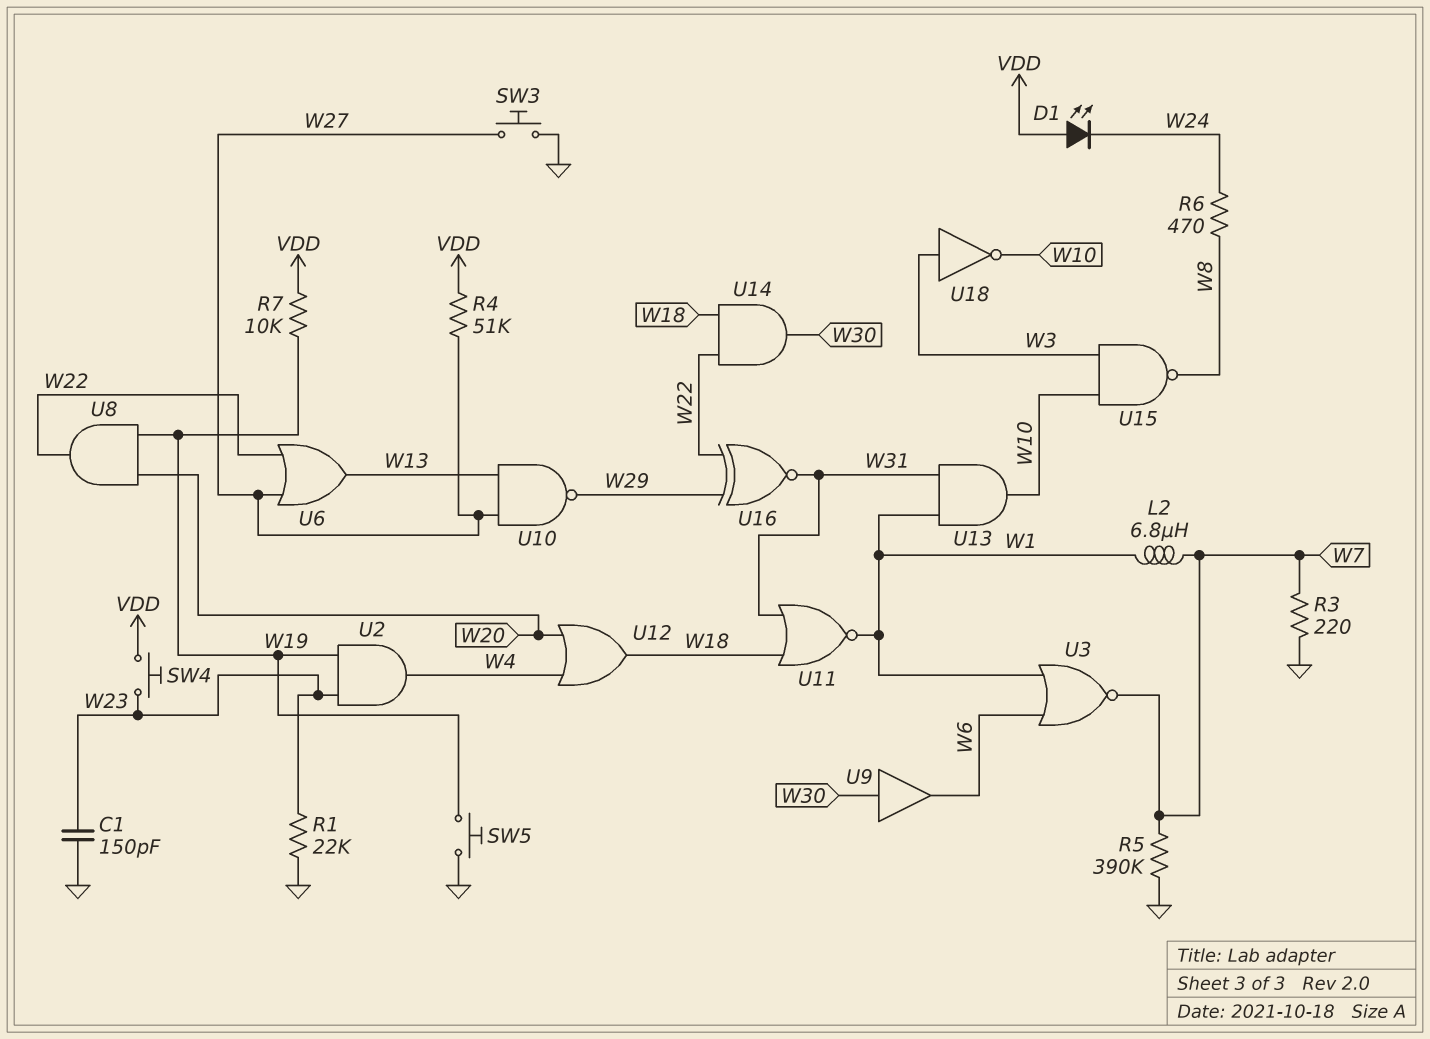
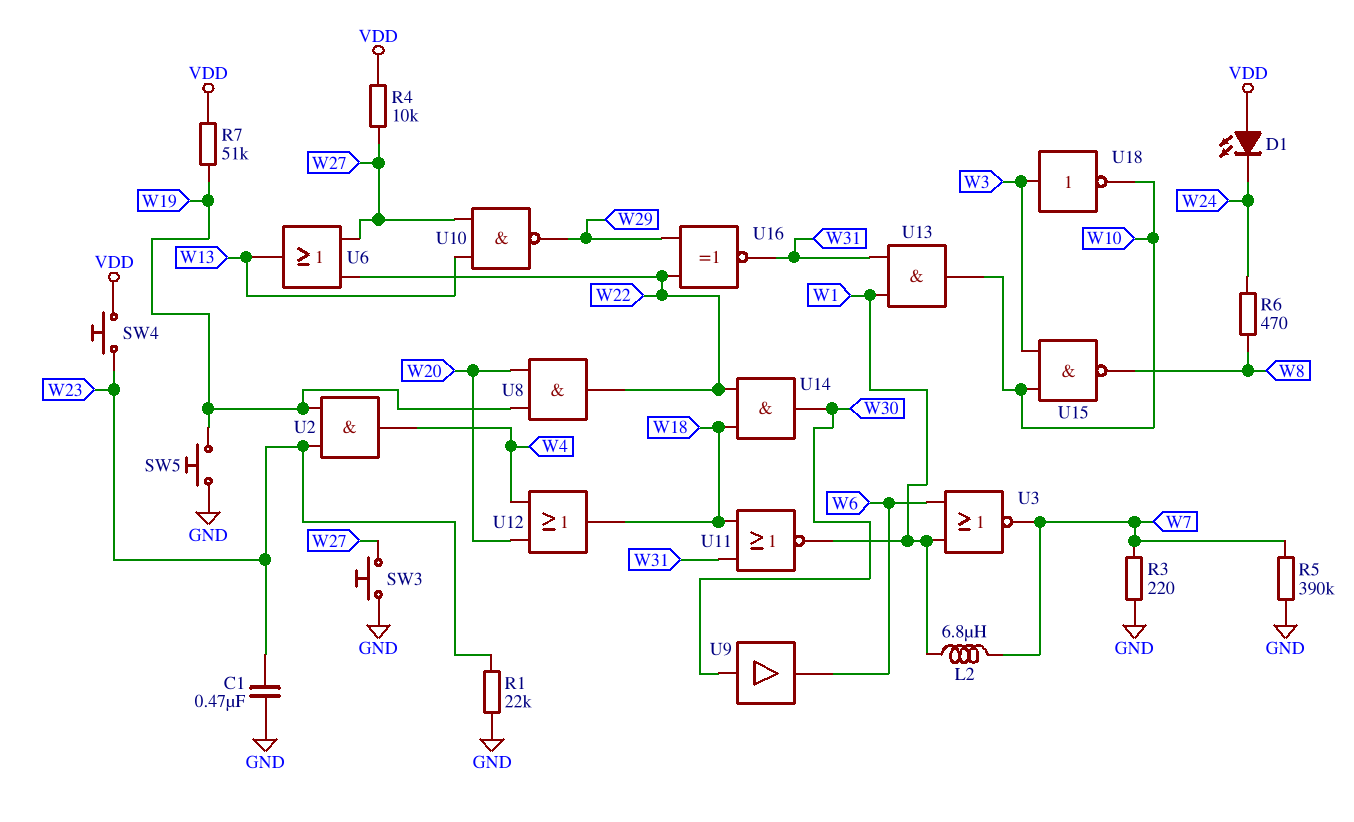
C1: 150pF (GND, W23) -> 470nF (GND, W23)
R4: 51k (VDD, W27) -> 10k (VDD, W27)
R7: 10k (VDD, W19) -> 51k (VDD, W19)

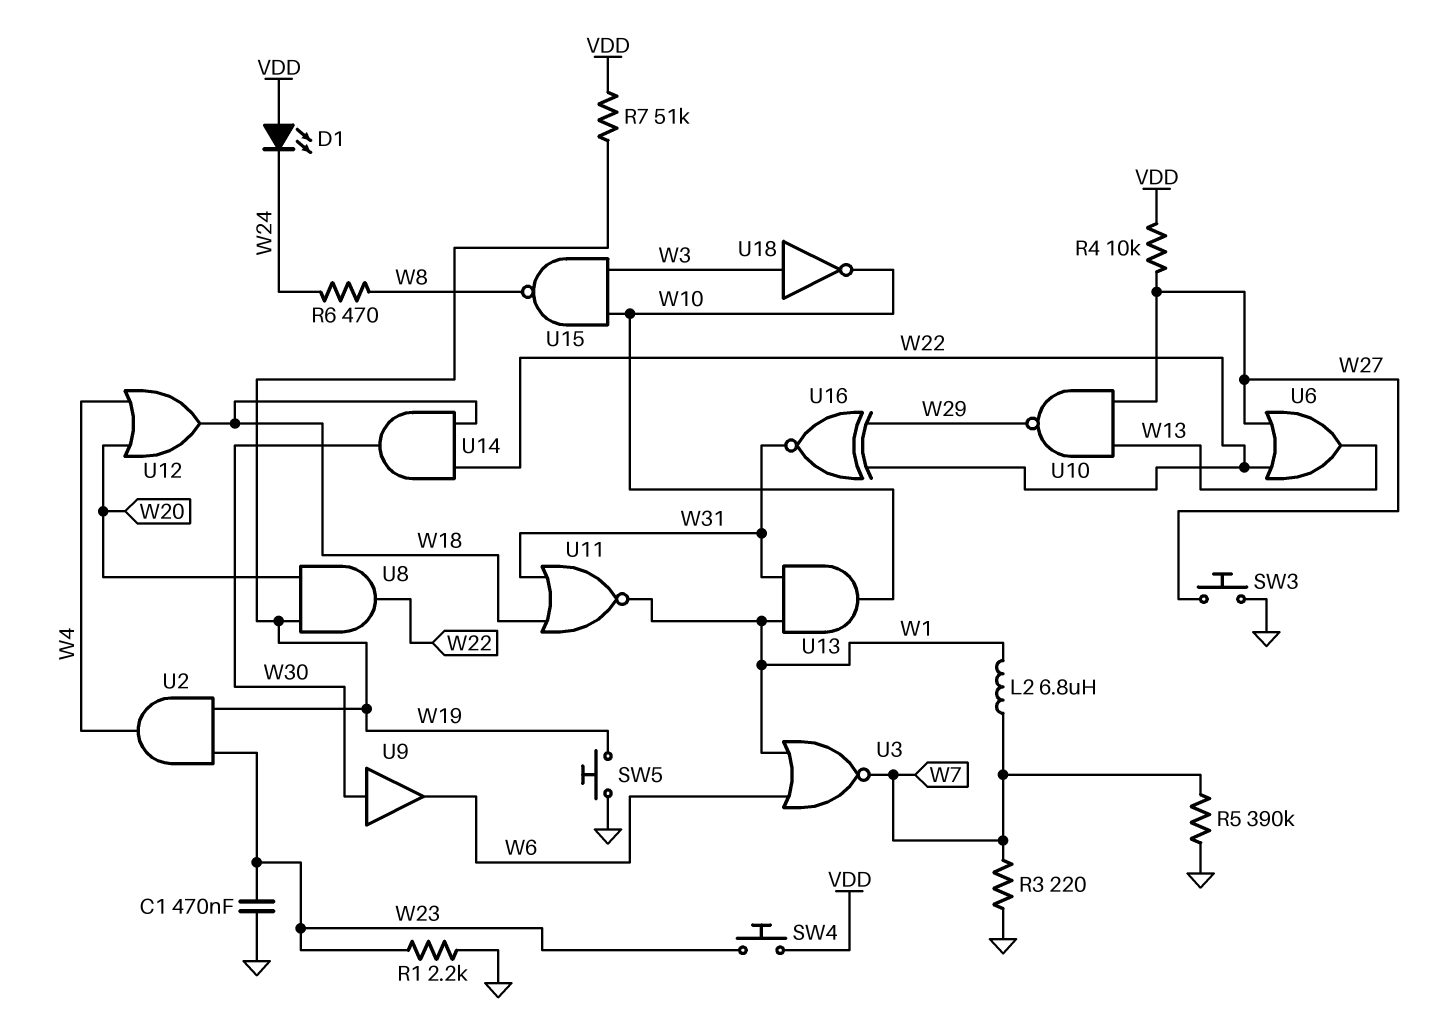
R1: 22k (GND, W23) -> 2.2k (GND, W23)

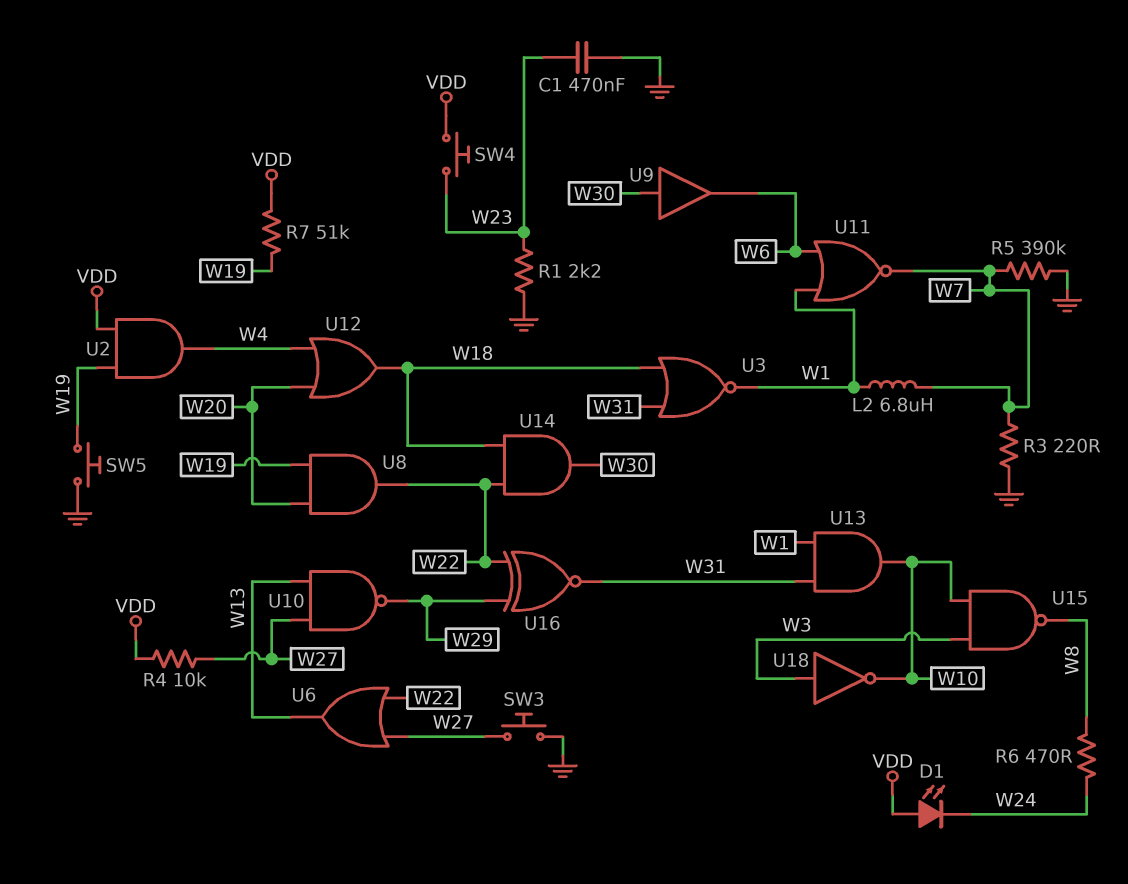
U2: AND (in W19, in W23, out W4) -> AND (in VDD, in W19, out W4)
U3: NOR (in W1, in W6, out W7) -> NOR (in W18, in W31, out W1)
U11: NOR (in W18, in W31, out W1) -> NOR (in W1, in W6, out W7)

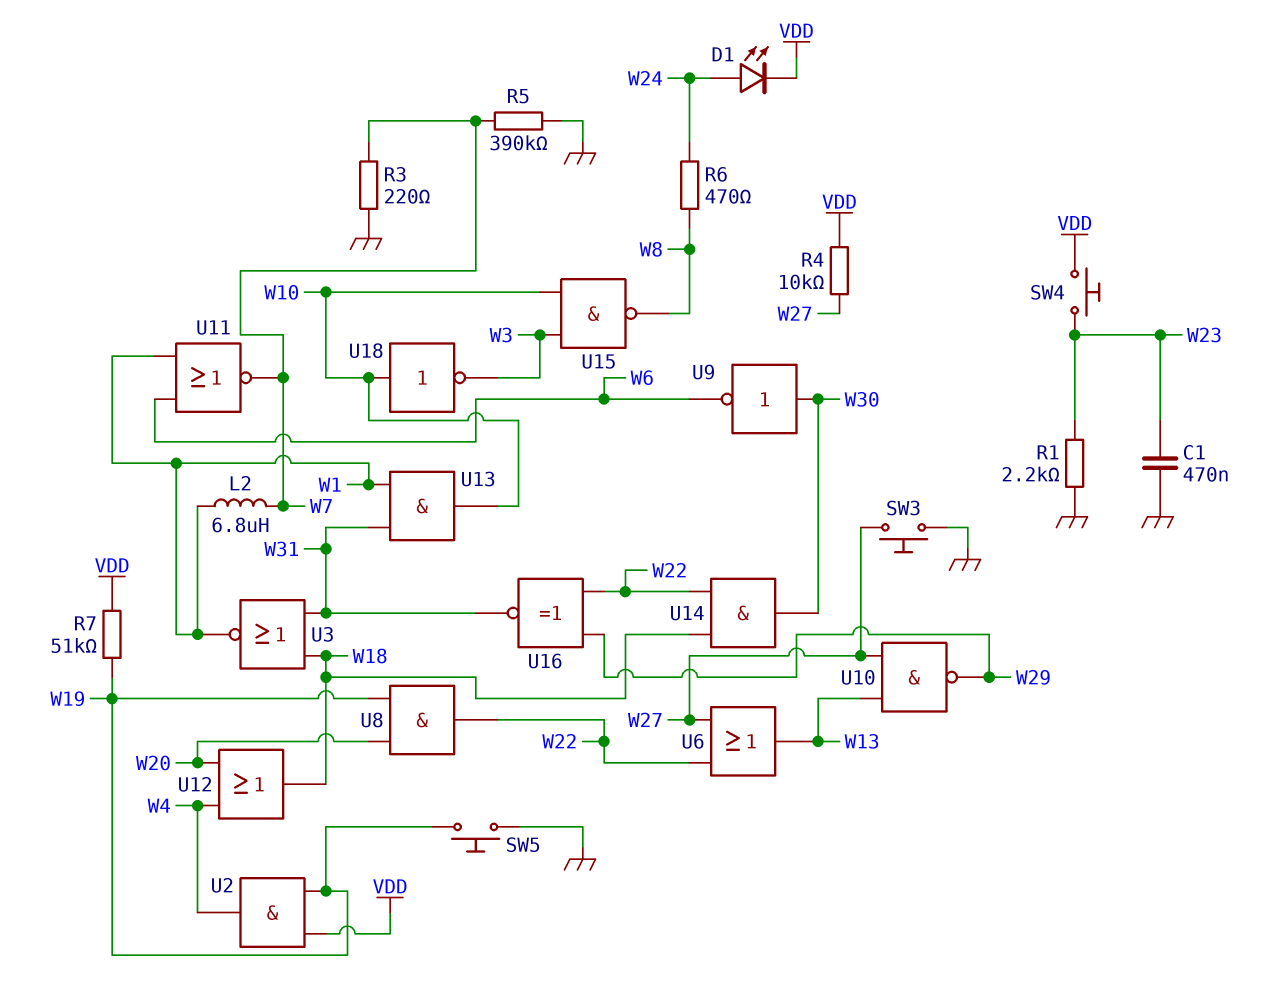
D1: LED (A VDD, K W24) -> LED (A W24, K VDD)
U9: buffer (in W30, out W6) -> NOT (in W30, out W6)
U18: NOT (in W3, out W10) -> NOT (in W10, out W3)

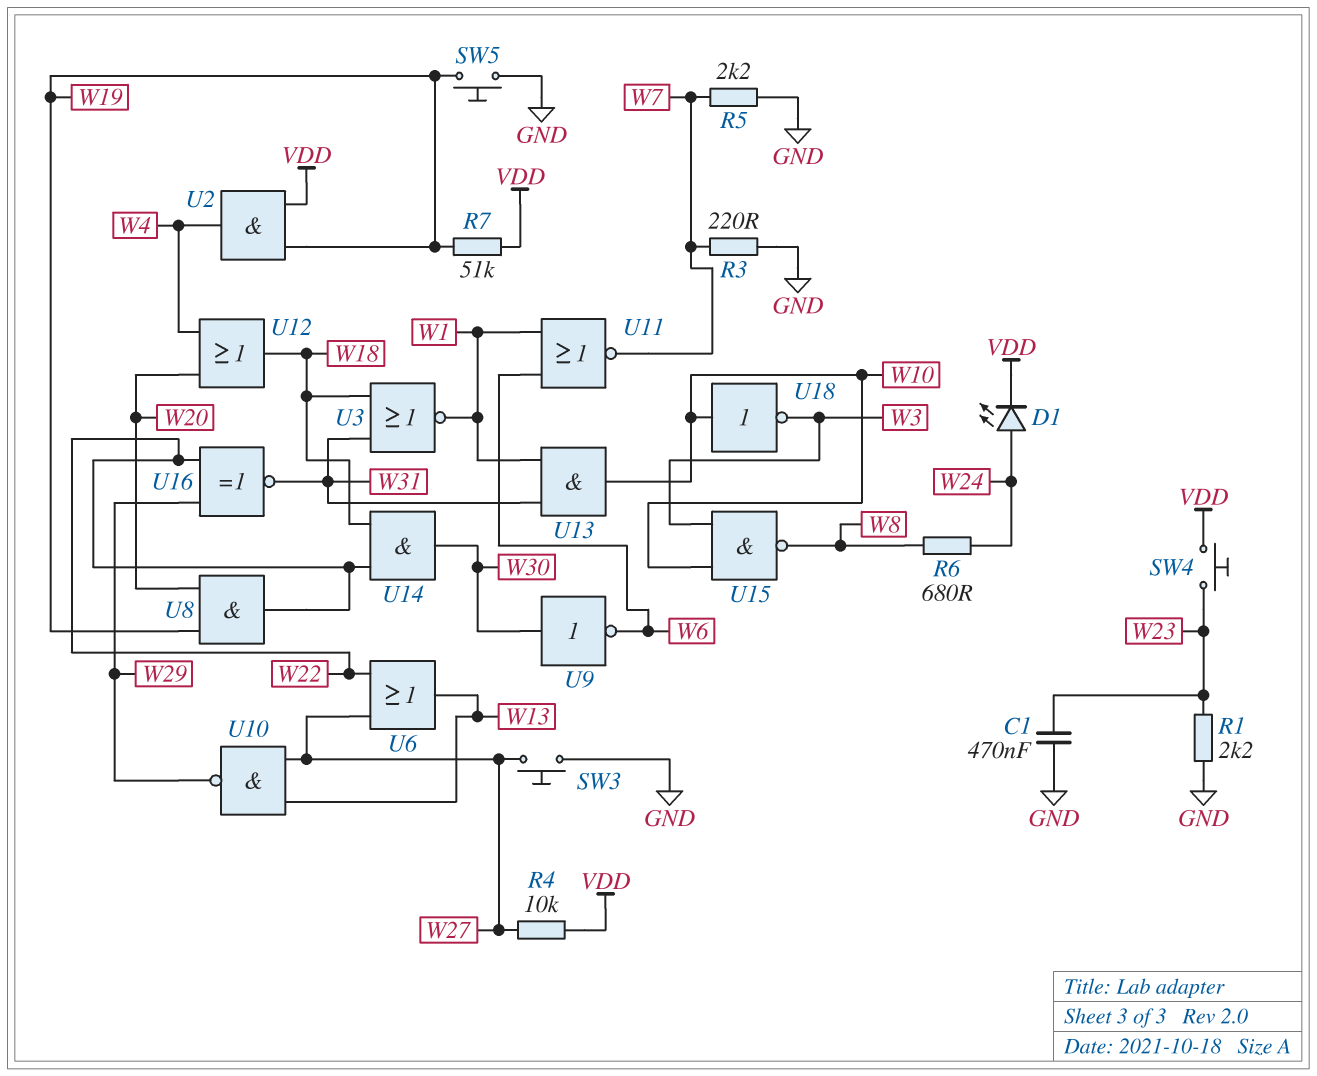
L2: 6.8uH (W1, W7) -> none
R5: 390k (GND, W7) -> 2.2k (GND, W7)
R6: 470 (W8, W24) -> 680 (W8, W24)

